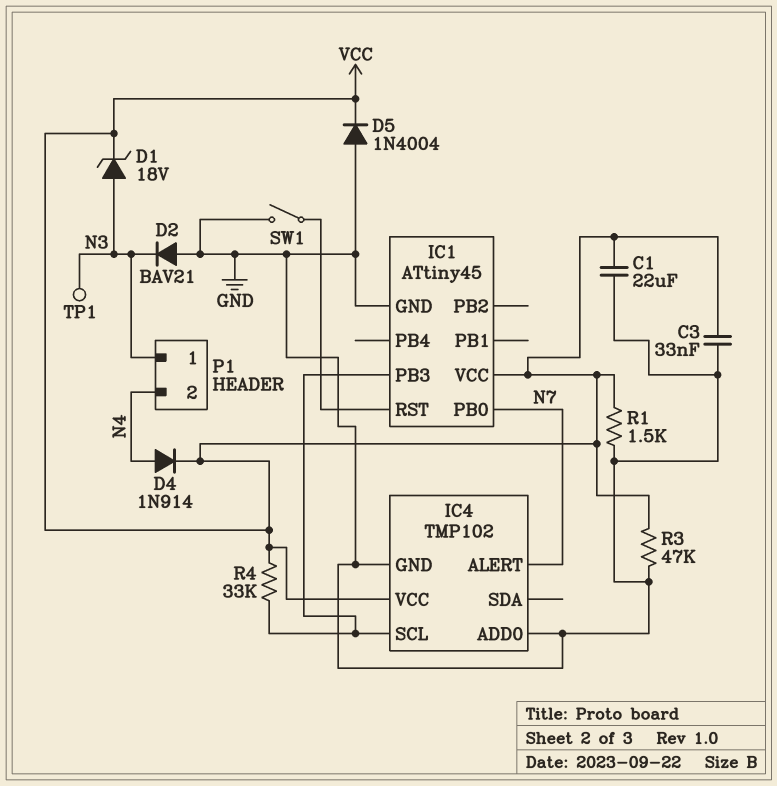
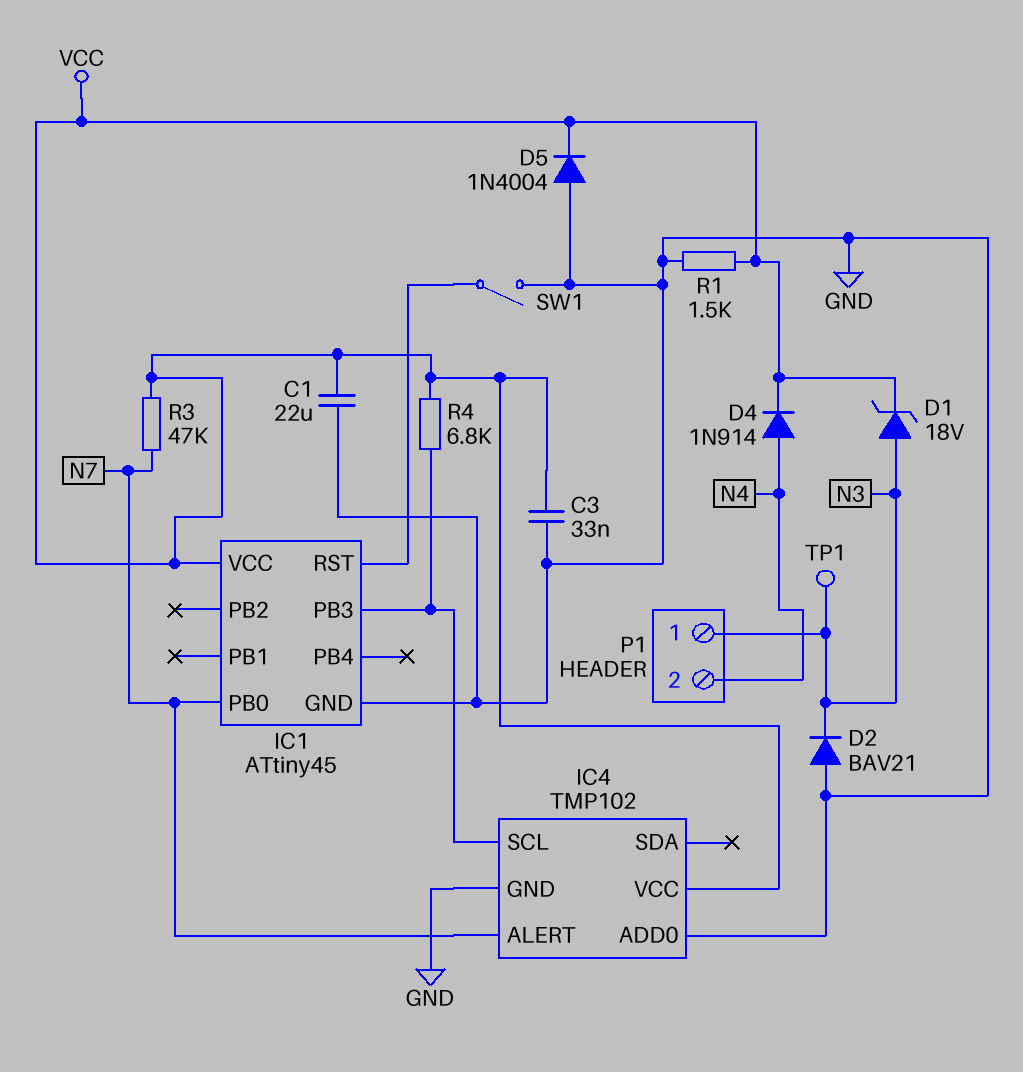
R3: 47k (GND, VCC) -> 47k (N7, VCC)
R4: 33k (IC1/PB3, VCC) -> 6.8k (IC1/PB3, VCC)

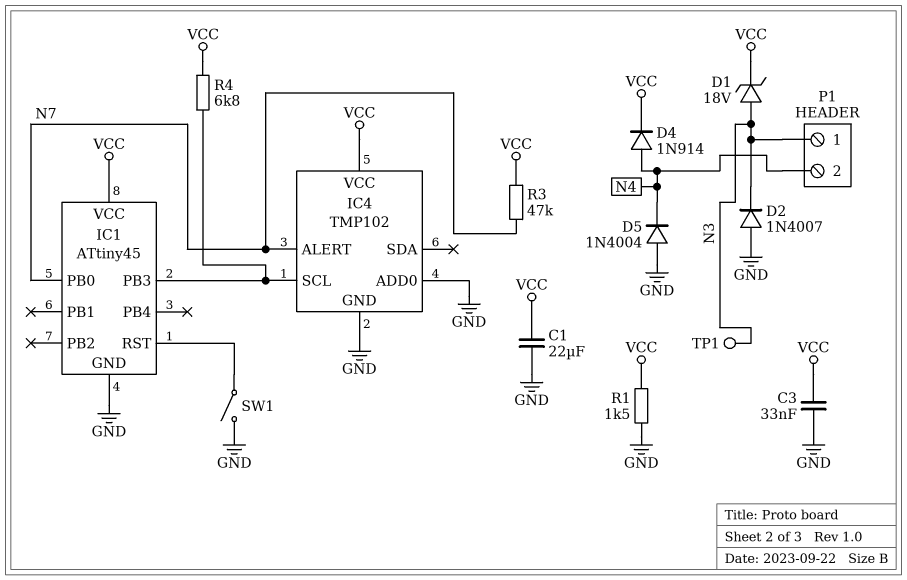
D2: diode BAV21 (A GND, K N3) -> diode 1N4007 (A GND, K N3)
D5: diode 1N4004 (A GND, K VCC) -> diode 1N4004 (A GND, K N4)

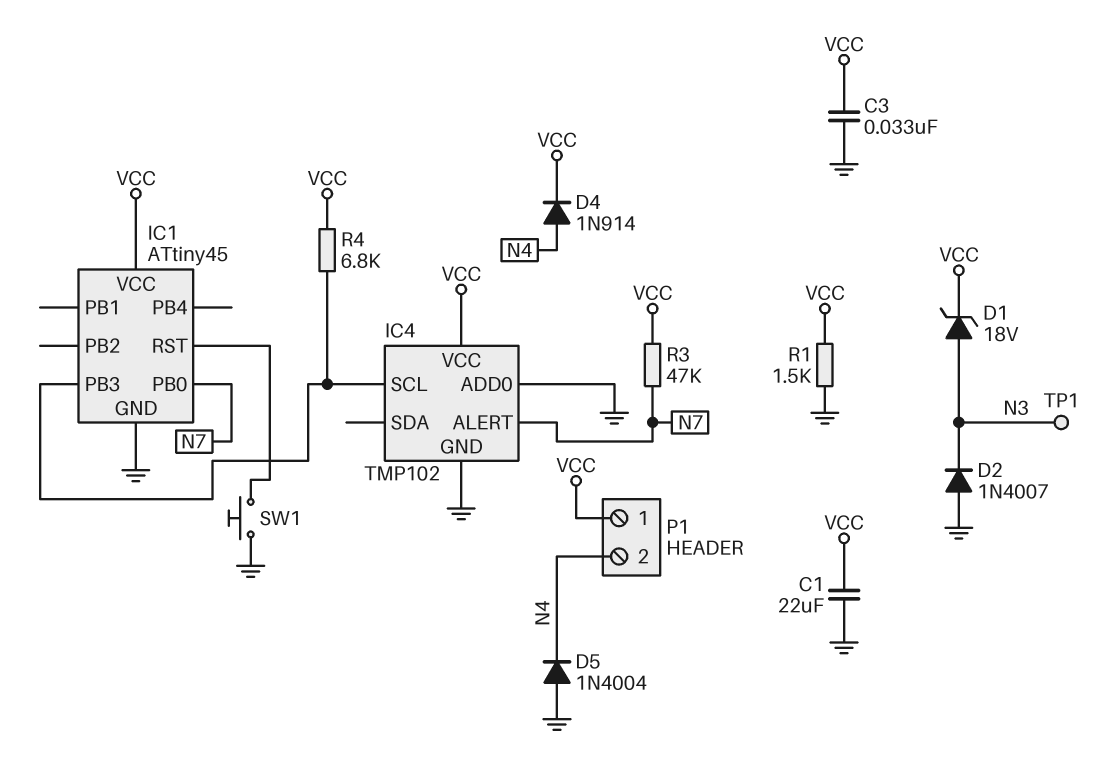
P1 pin 1: N3 -> VCC
SW1: switch (GND, IC1/RST) -> button (GND, IC1/RST)

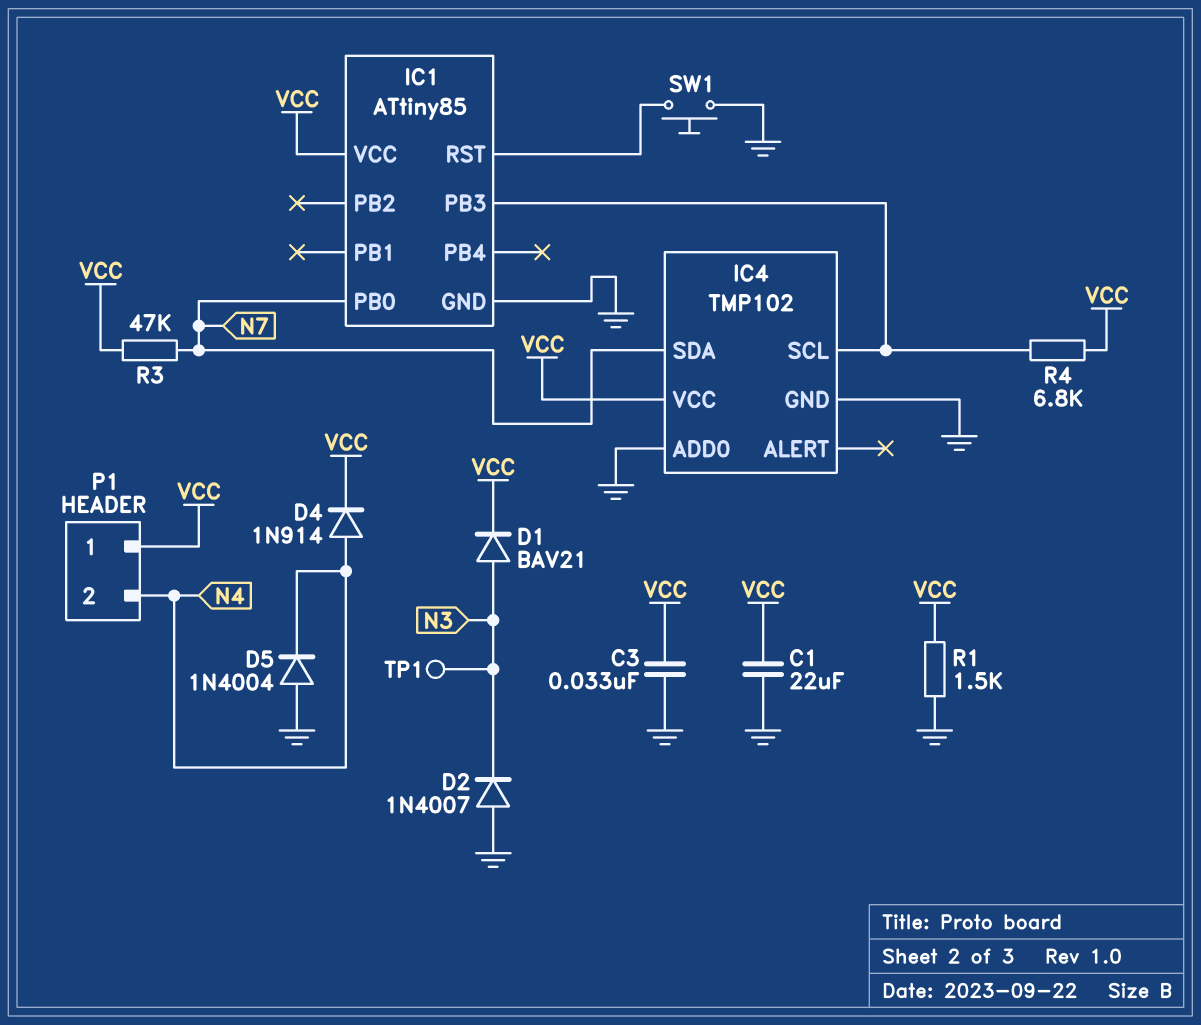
D1: zener 18V (A N3, K VCC) -> diode BAV21 (A N3, K VCC)
IC1: ATtiny45 -> ATtiny85
IC4 pin ALERT: N7 -> none
IC4 pin SDA: none -> N7

